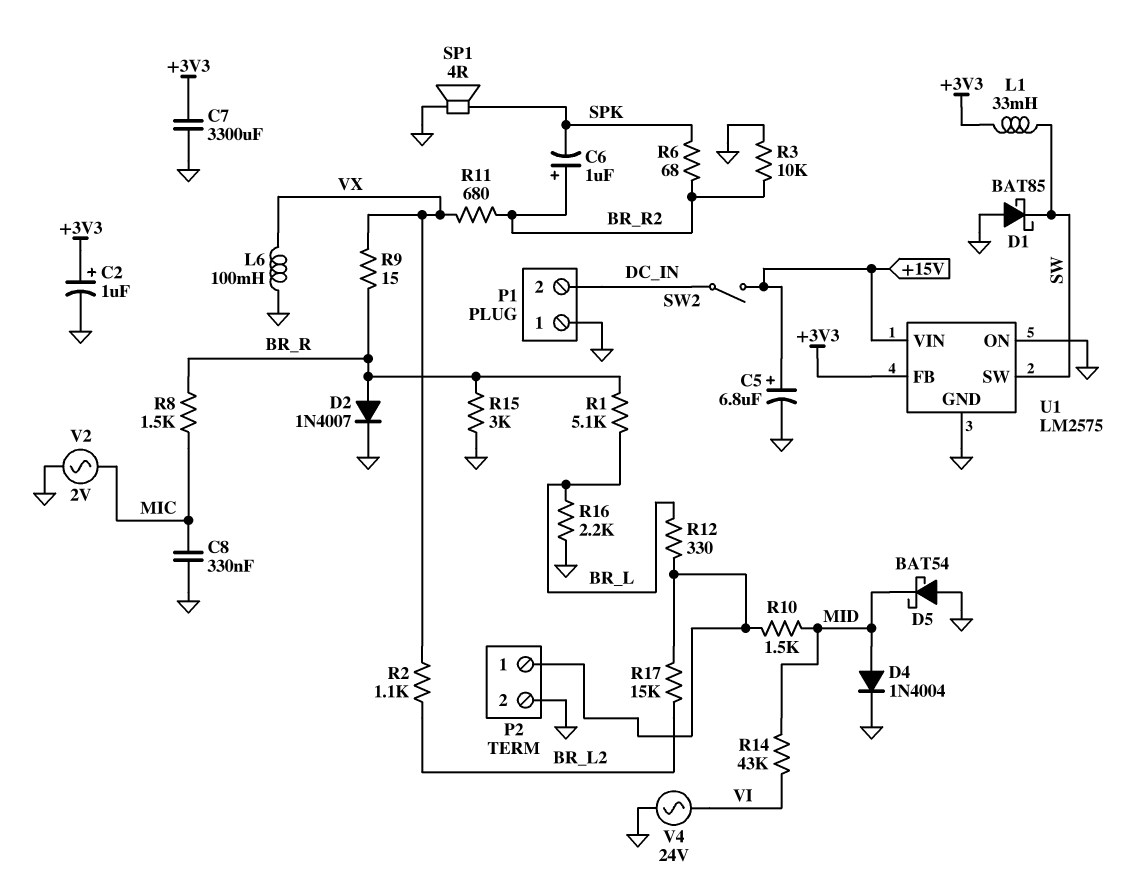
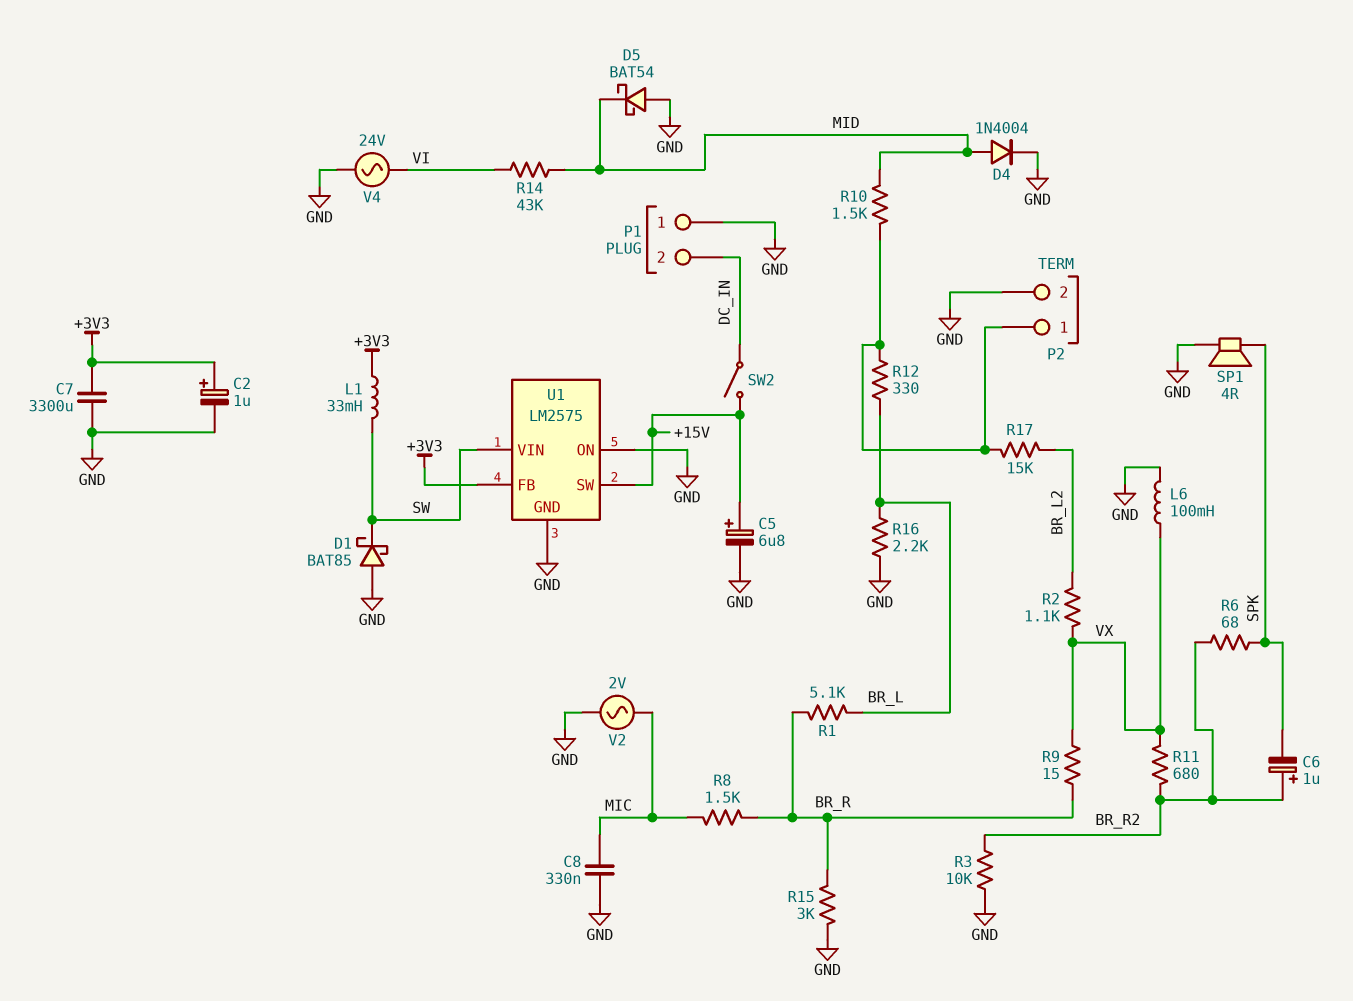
D2: diode 1N4007 (A BR_R, K GND) -> none
U1 pin SW: SW -> +15V
U1 pin VIN: +15V -> SW

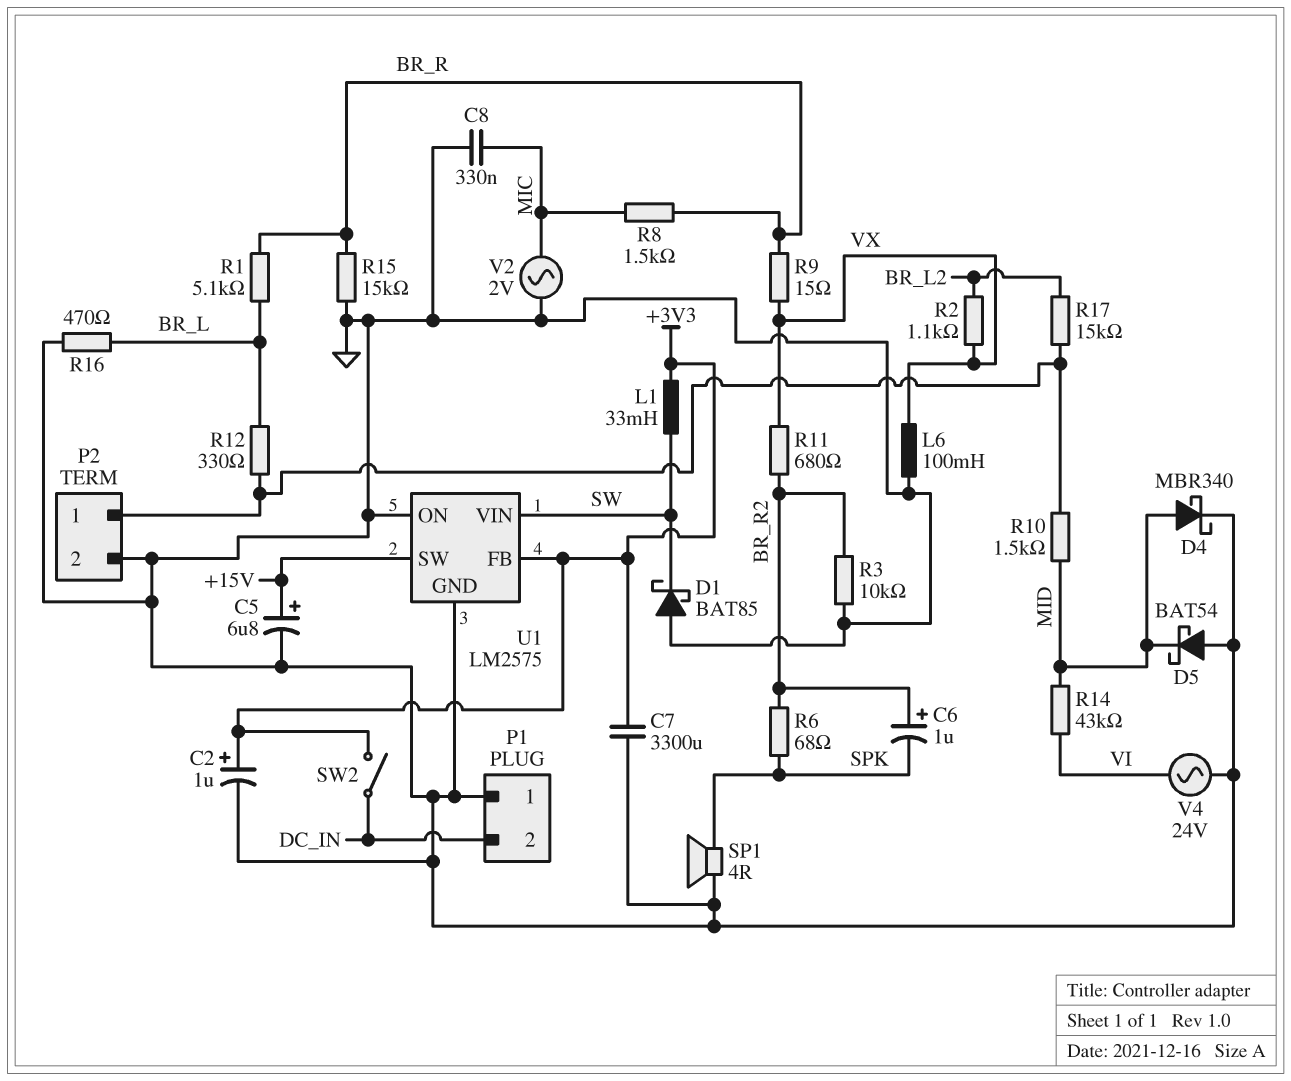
D4: diode 1N4004 (A MID, K GND) -> schottky MBR340 (A MID, K GND)
R15: 3k (BR_R, GND) -> 15k (BR_R, GND)
R16: 2.2k (BR_L, GND) -> 470 (BR_L, GND)
SW2: switch (+15V, DC_IN) -> switch (+3V3, DC_IN)

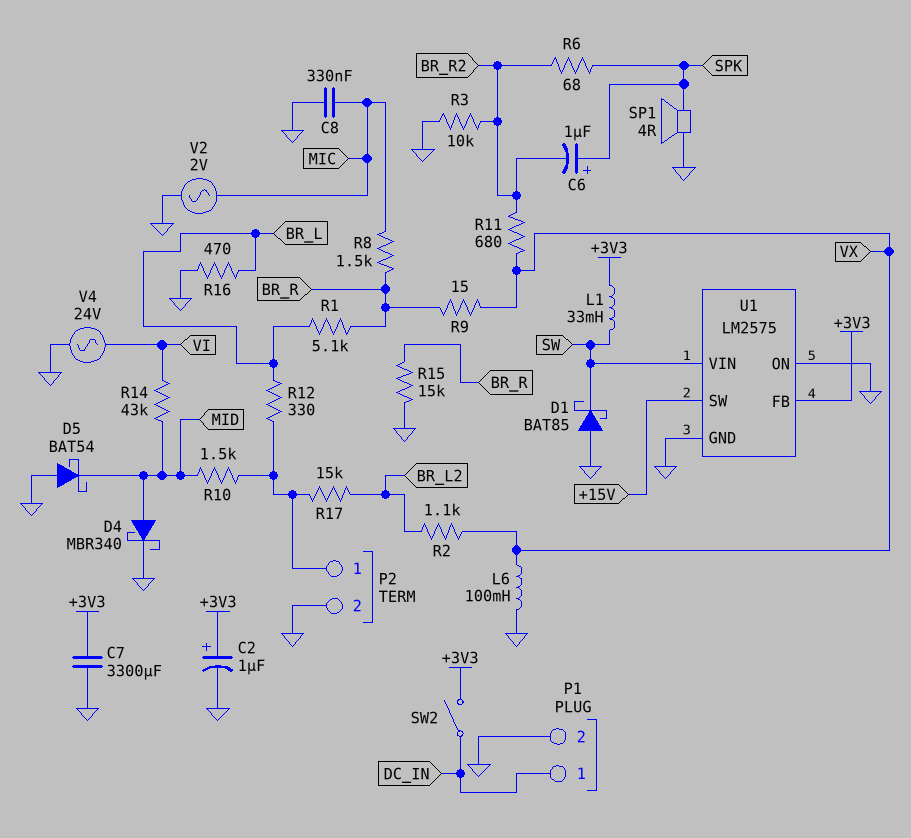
C5: 6.8uF (plus +15V, minus GND) -> none
C6: 1uF (plus BR_R2, minus SPK) -> 1uF (plus SPK, minus BR_R2)
P1 pin 1: GND -> DC_IN
P1 pin 2: DC_IN -> GND

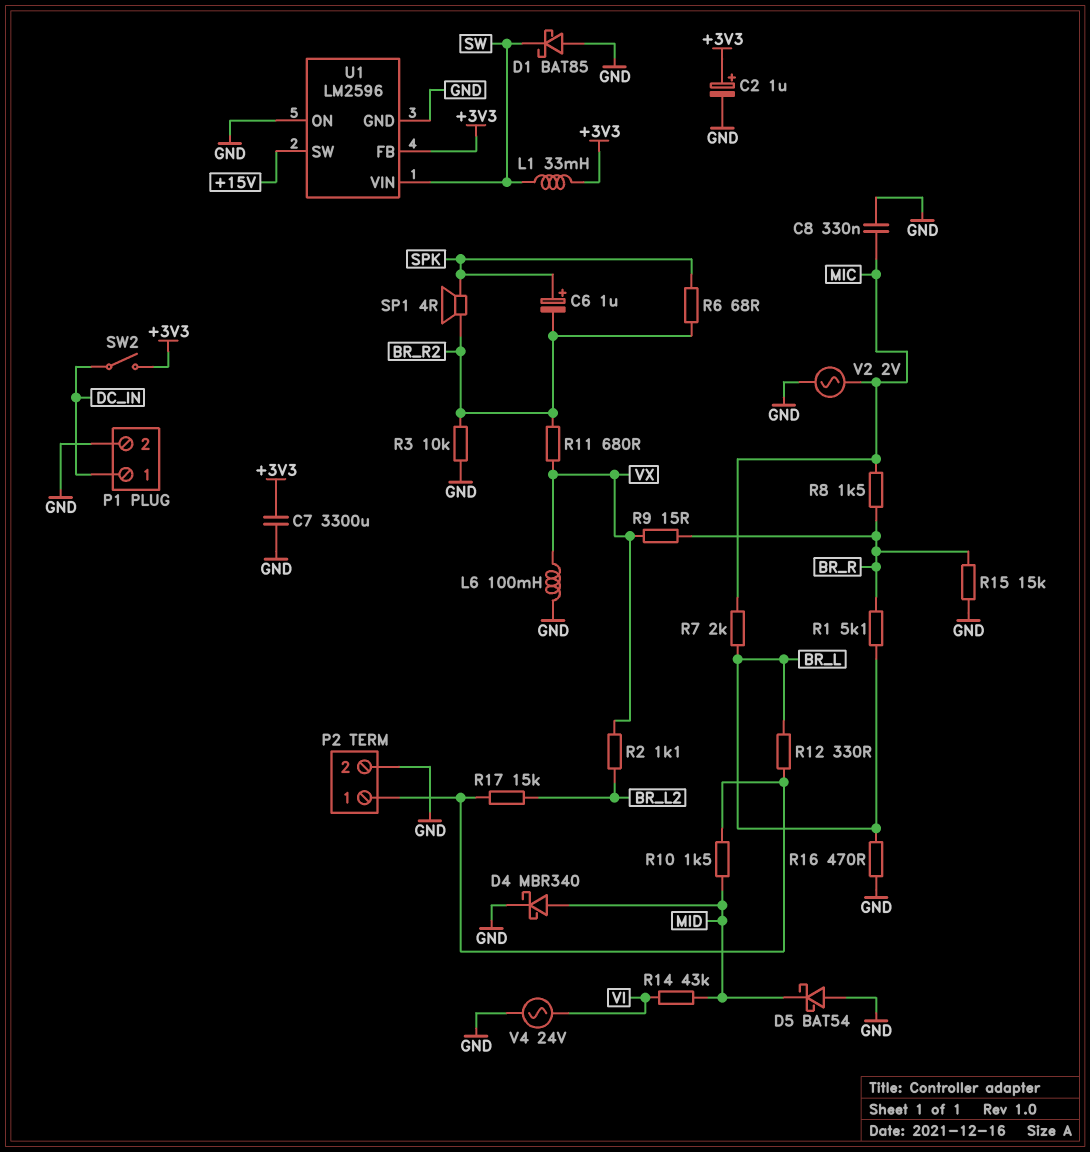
R7: none -> 2k (BR_L, MIC)
SP1: speaker 4R (GND, SPK) -> speaker 4R (BR_R2, SPK)
U1: LM2575 -> LM2596

